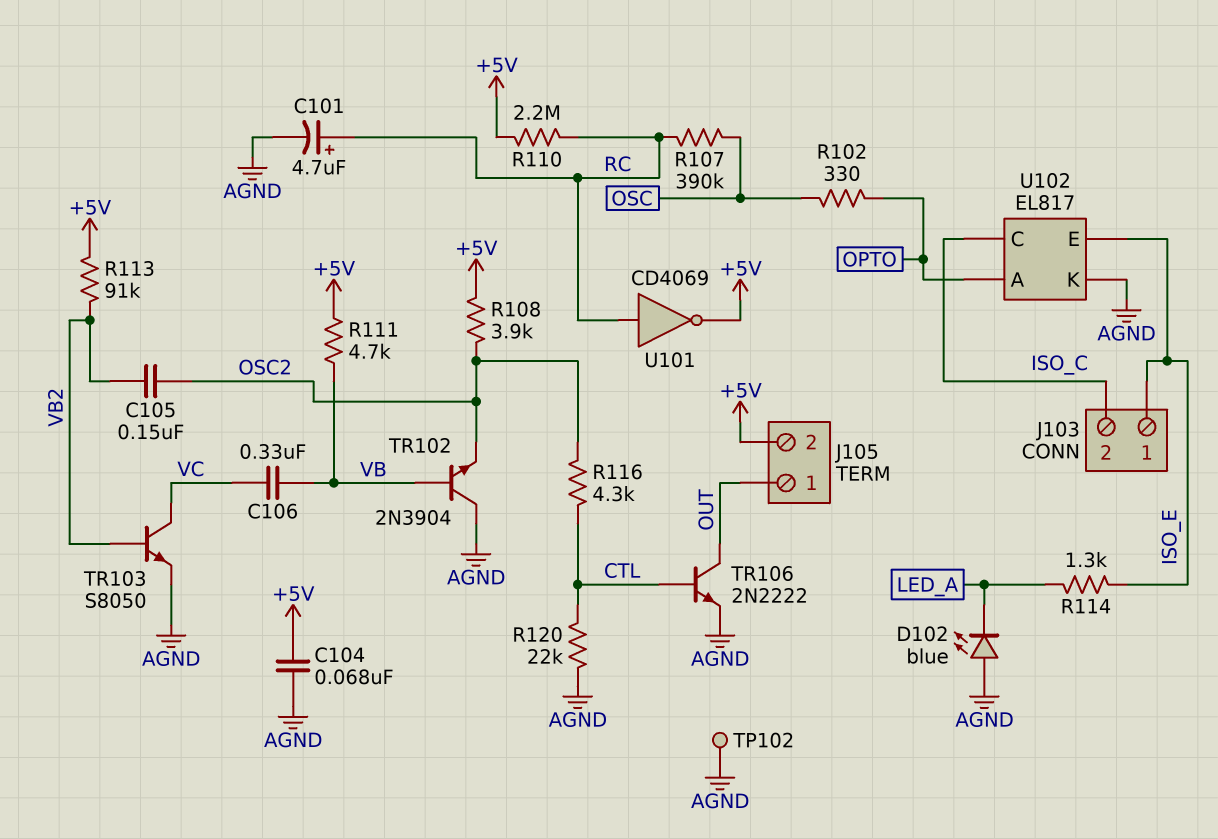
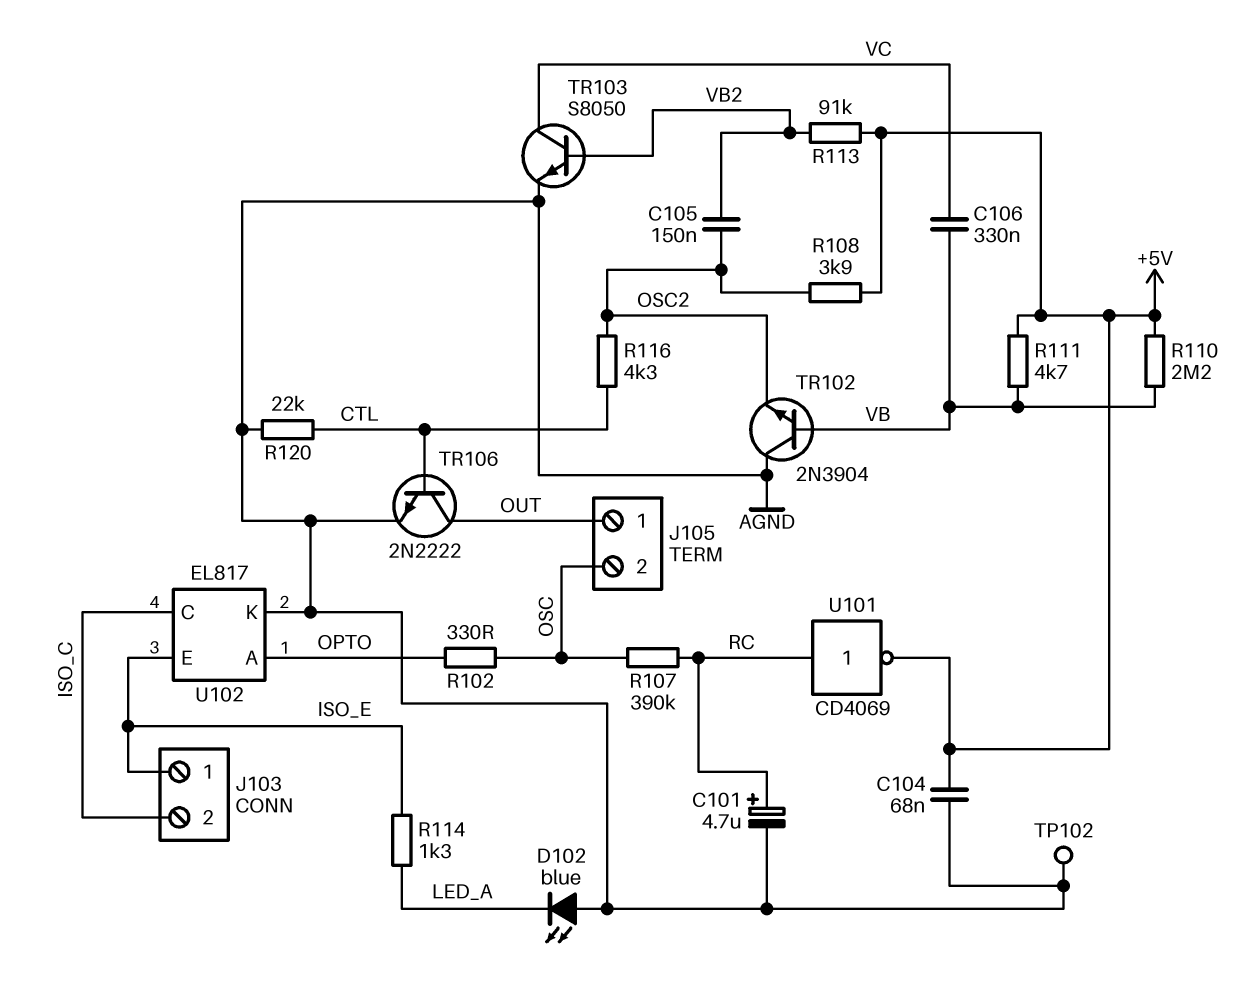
J105 pin 2: +5V -> OSC
R110: 2.2M (+5V, RC) -> 2.2M (+5V, VB)

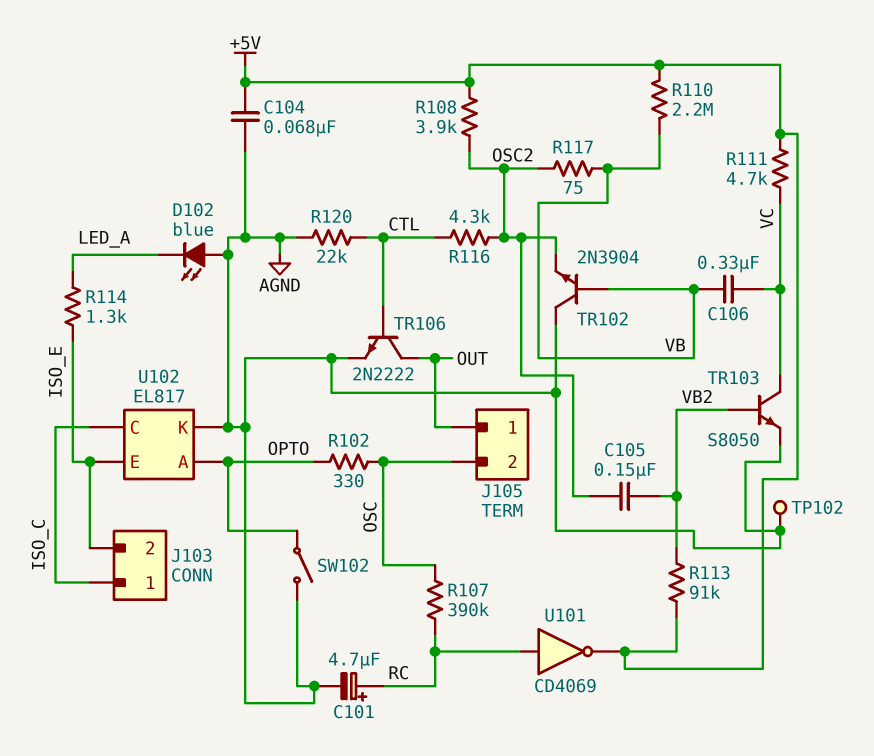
J103 pin 1: ISO_E -> ISO_C
J103 pin 2: ISO_C -> ISO_E
R111: 4.7k (+5V, VB) -> 4.7k (+5V, VC)
R117: none -> 75 (OSC2, VB)
SW102: none -> switch (AGND, OPTO)

